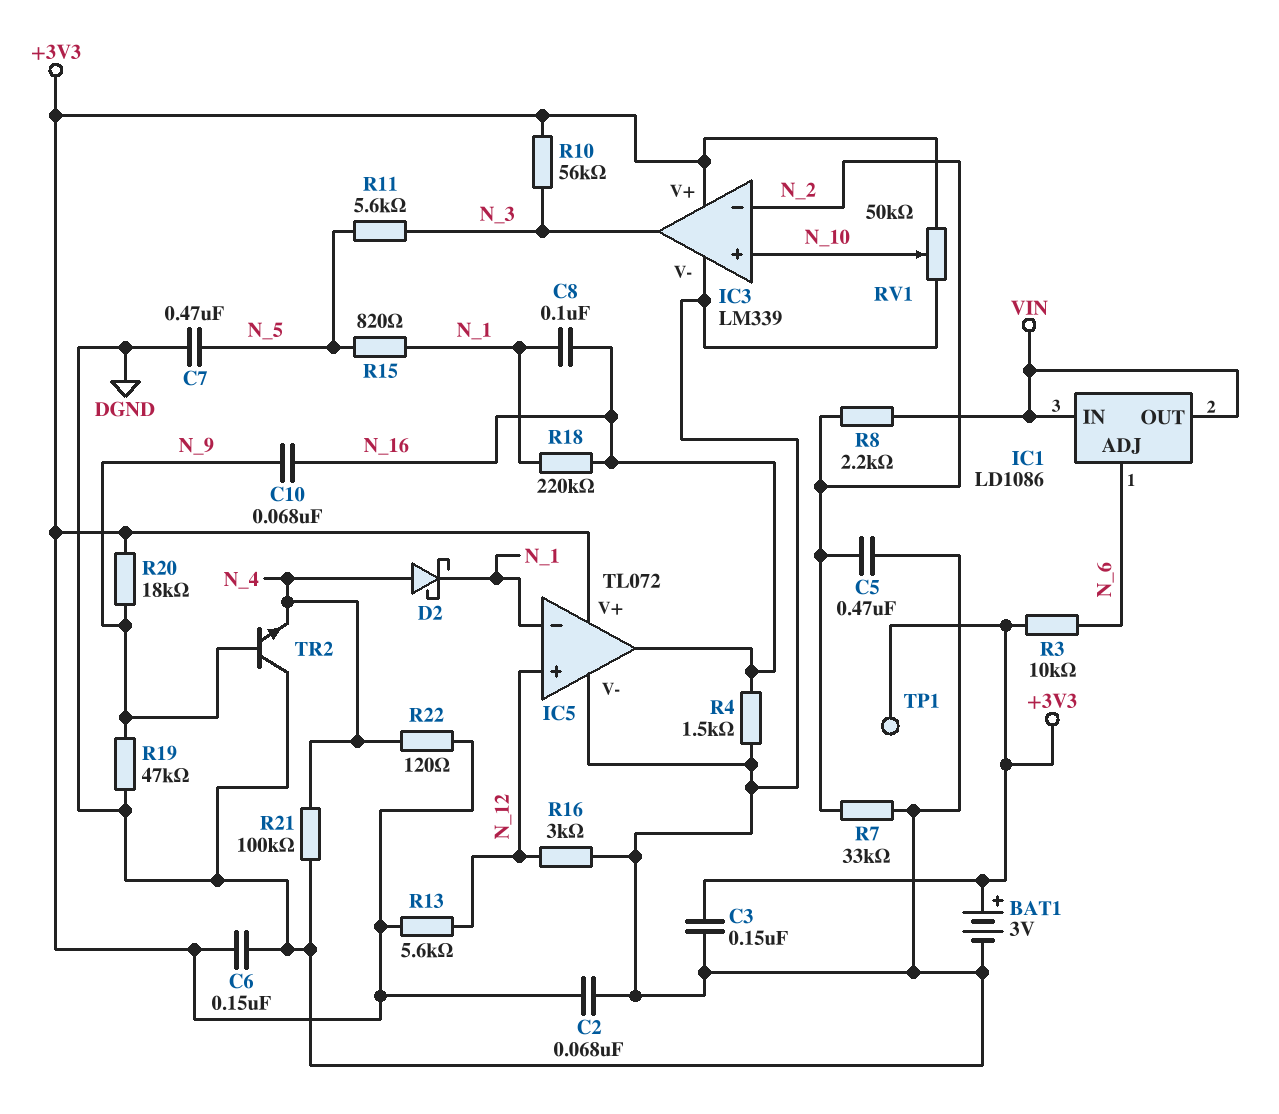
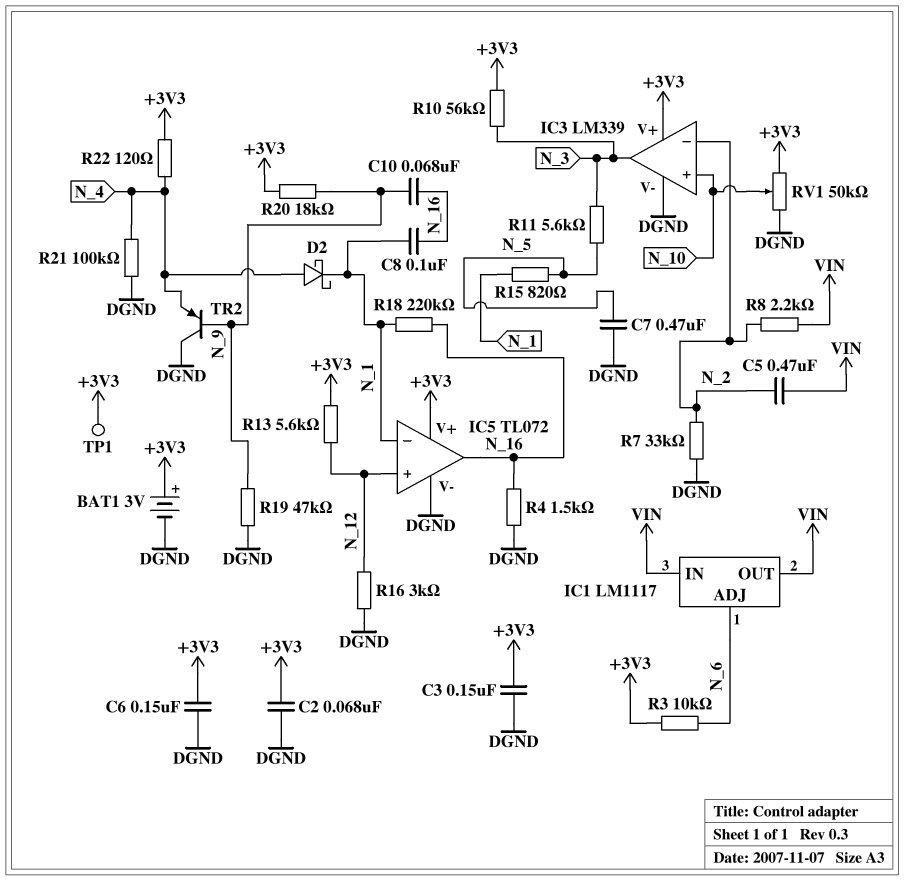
C5: 470nF (DGND, N_2) -> 470nF (N_2, VIN)
IC1: LD1086 -> LM1117
TR2: NPN (B N_9, C DGND, E N_4) -> PNP (B N_9, C DGND, E N_4)

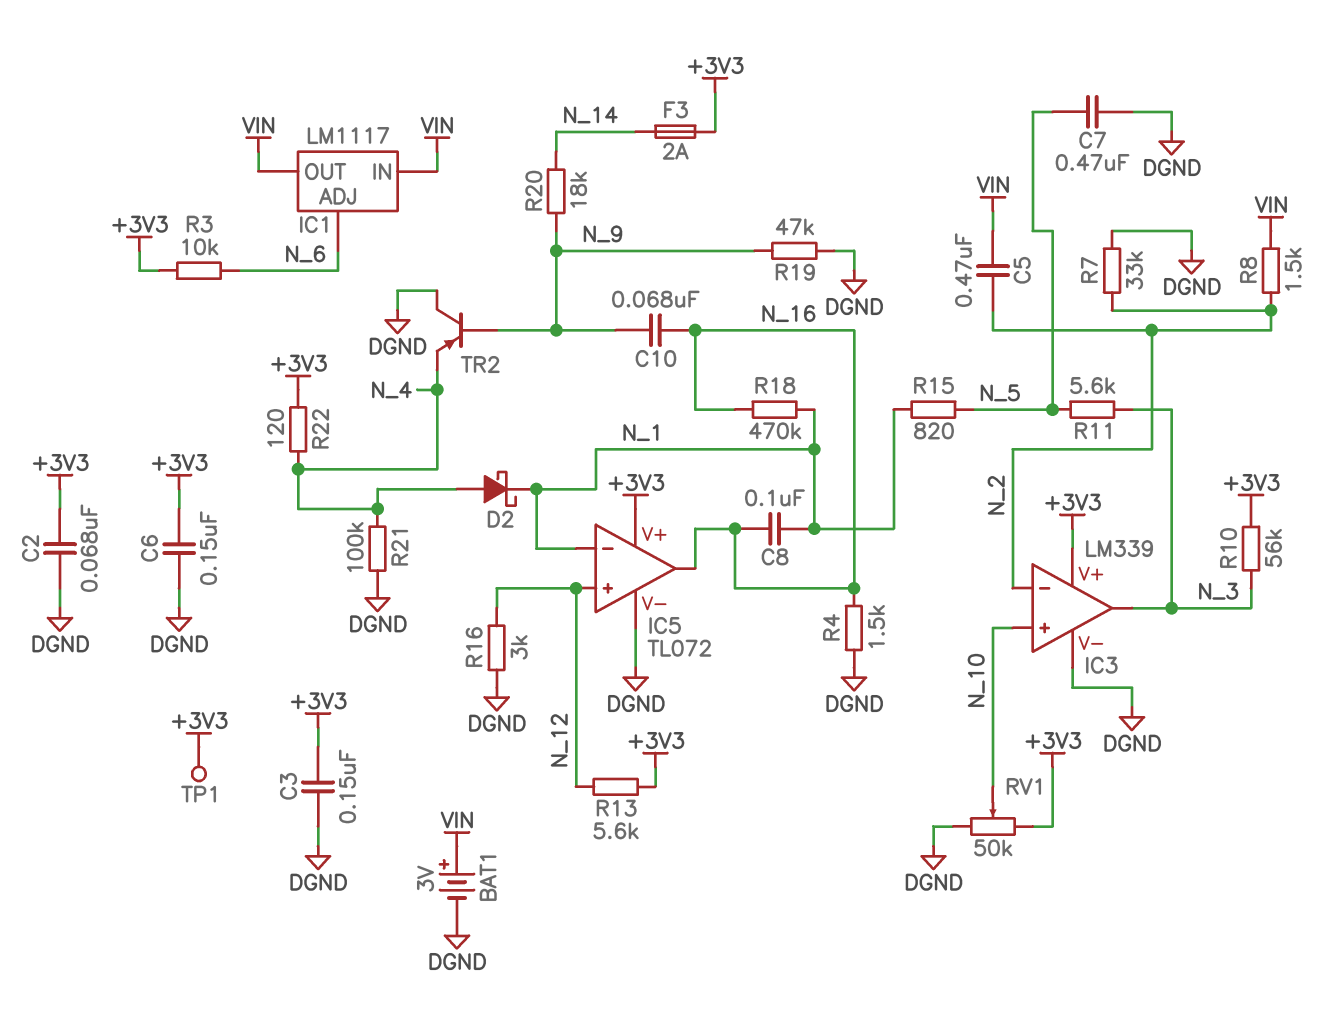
BAT1: 3V (plus +3V3, minus DGND) -> 3V (plus VIN, minus DGND)
F3: none -> 2A (+3V3, N_14)
R8: 2.2k (N_2, VIN) -> 1.5k (N_2, VIN)
R18: 220k (N_1, N_16) -> 470k (N_1, N_16)
R20: 18k (+3V3, N_9) -> 18k (N_9, N_14)

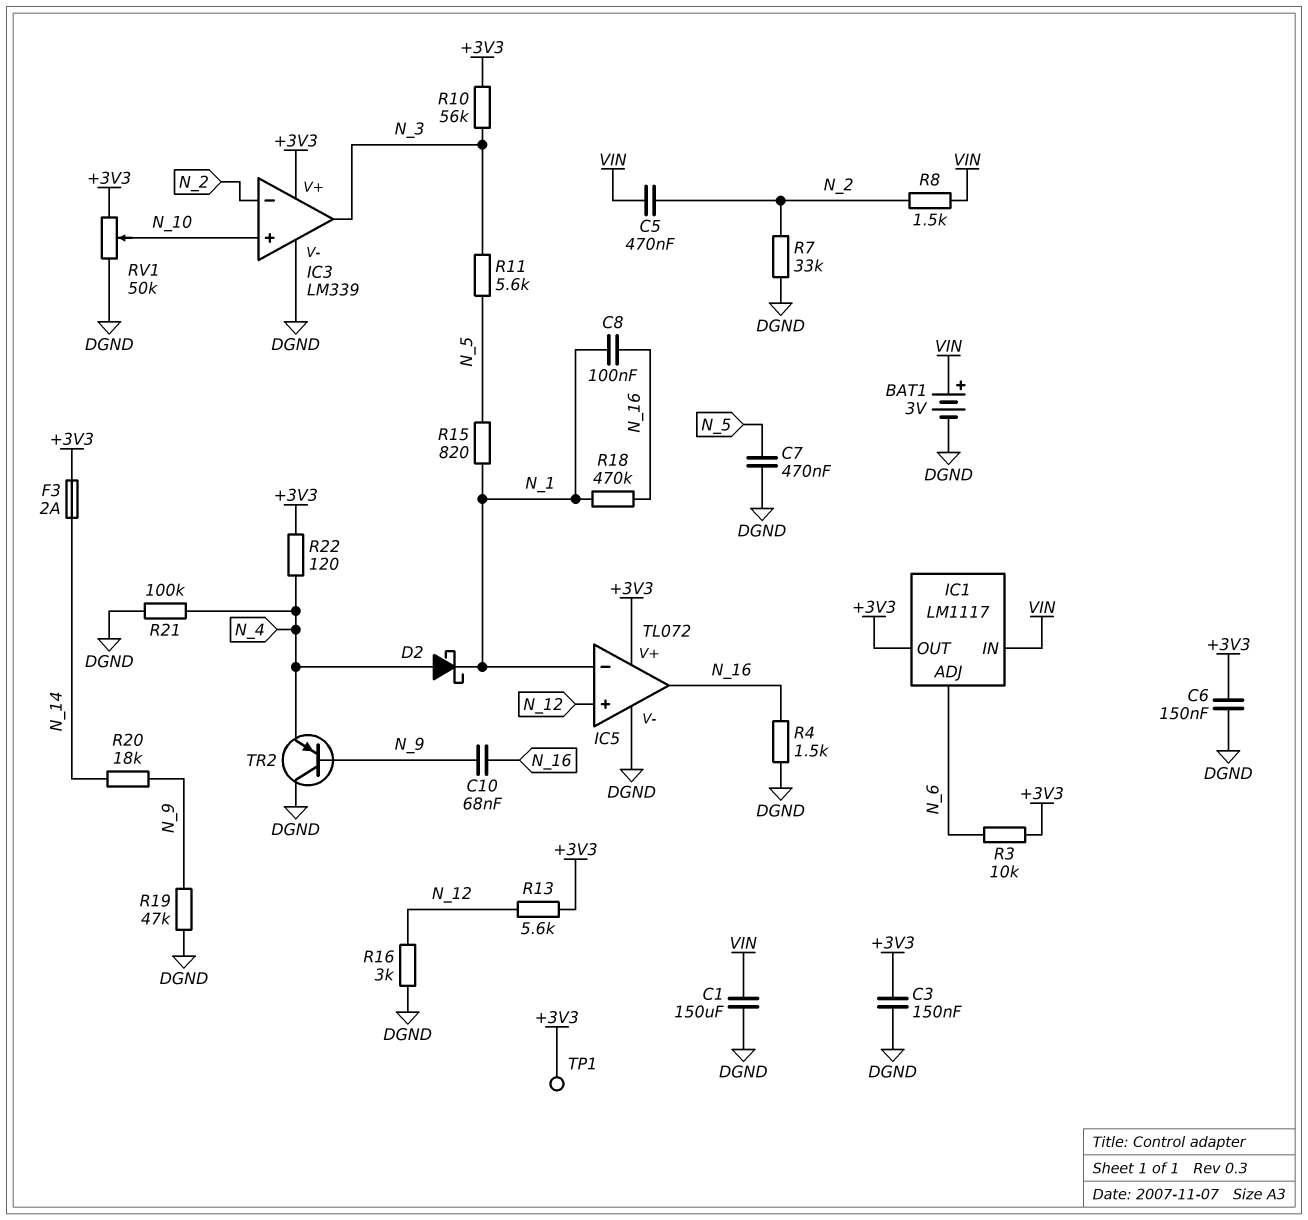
C1: none -> 150uF (DGND, VIN)
C2: 68nF (+3V3, DGND) -> none
IC1 pin OUT: VIN -> +3V3

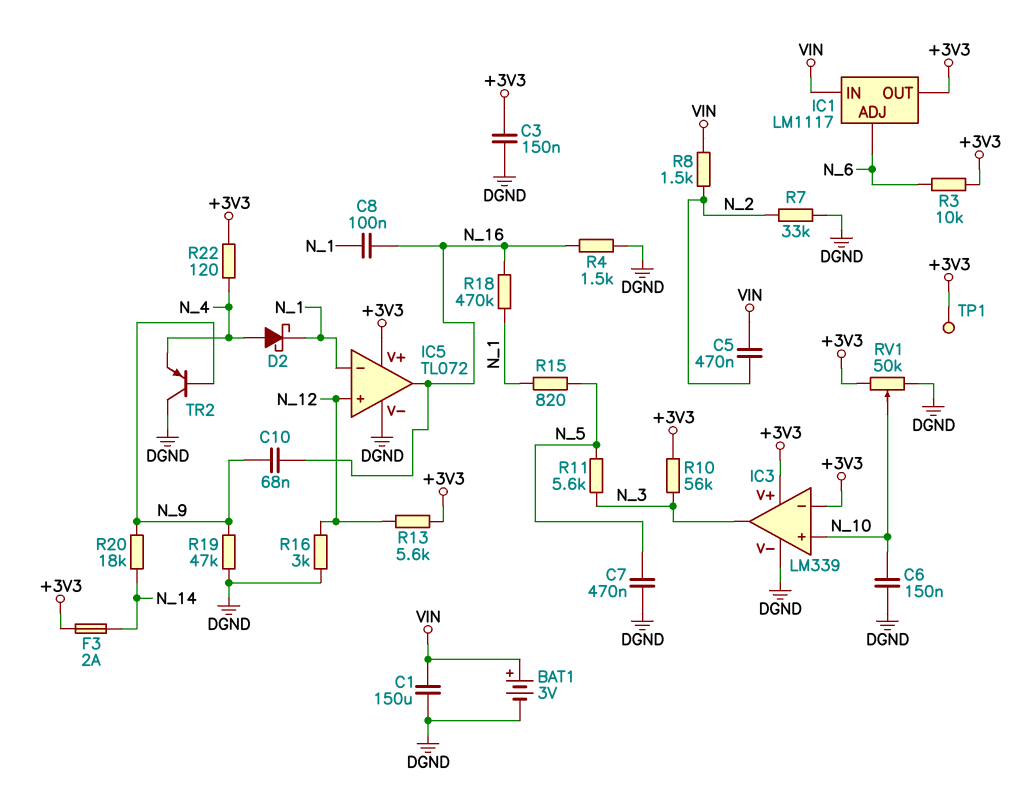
C6: 150nF (+3V3, DGND) -> 150nF (DGND, N_10)
IC3 pin in-: N_2 -> +3V3
R21: 100k (DGND, N_4) -> none

